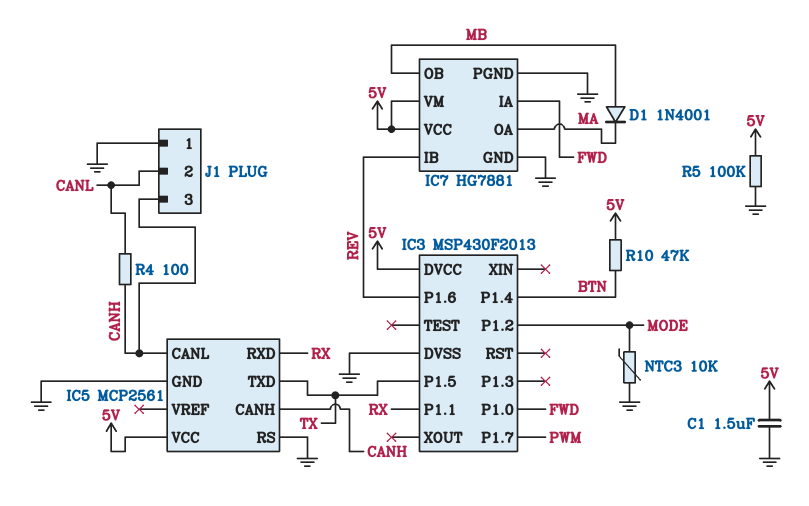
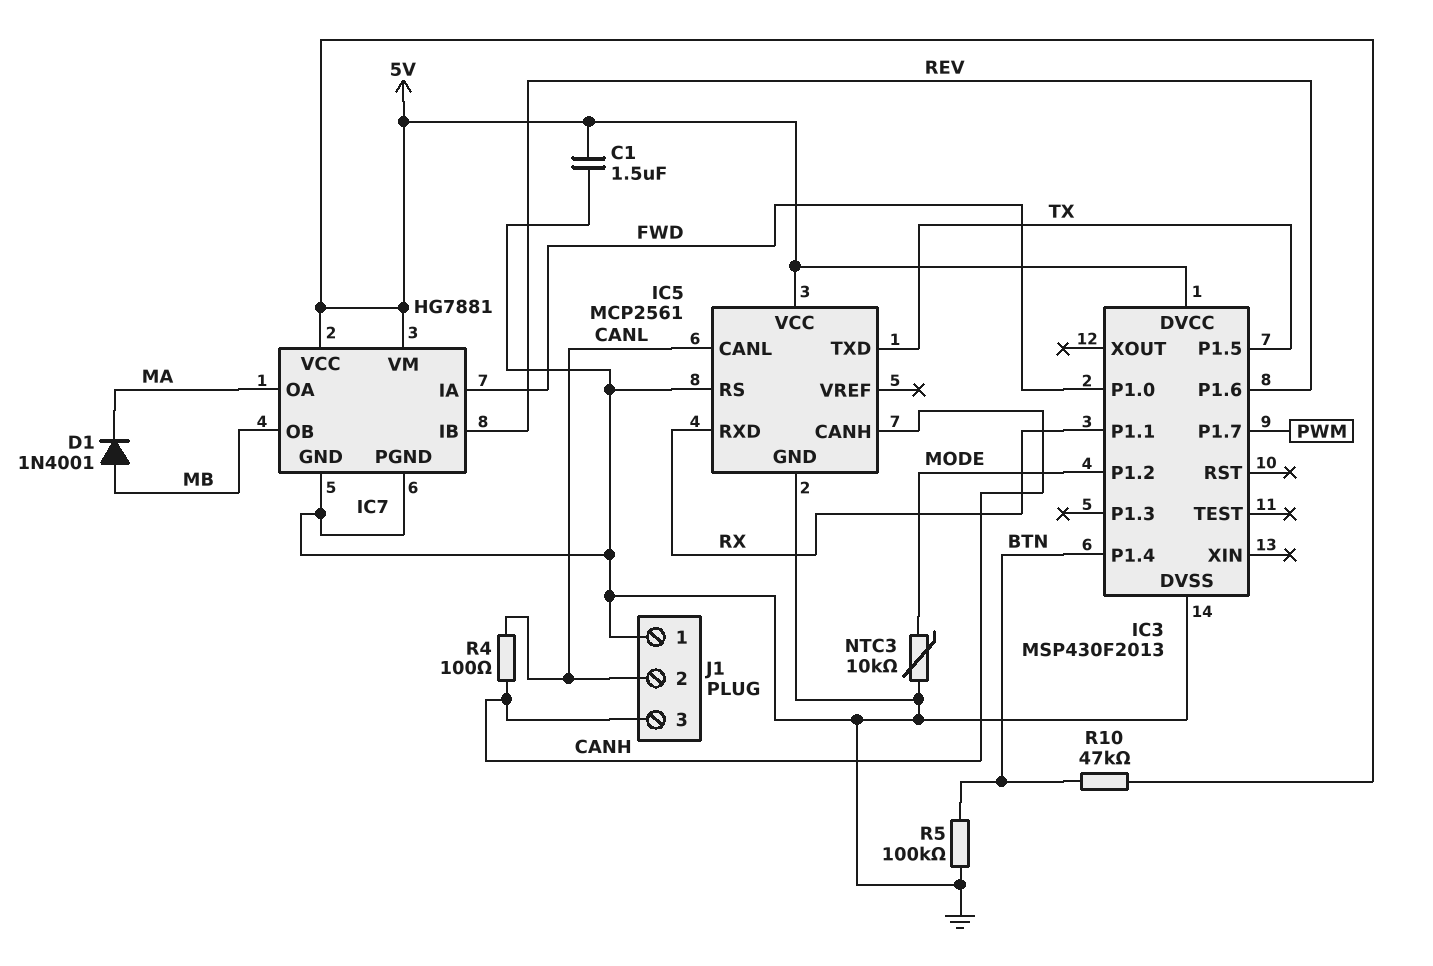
IC5 pin CANL: CANH -> CANL
R5: 100k (5V, GND) -> 100k (BTN, GND)

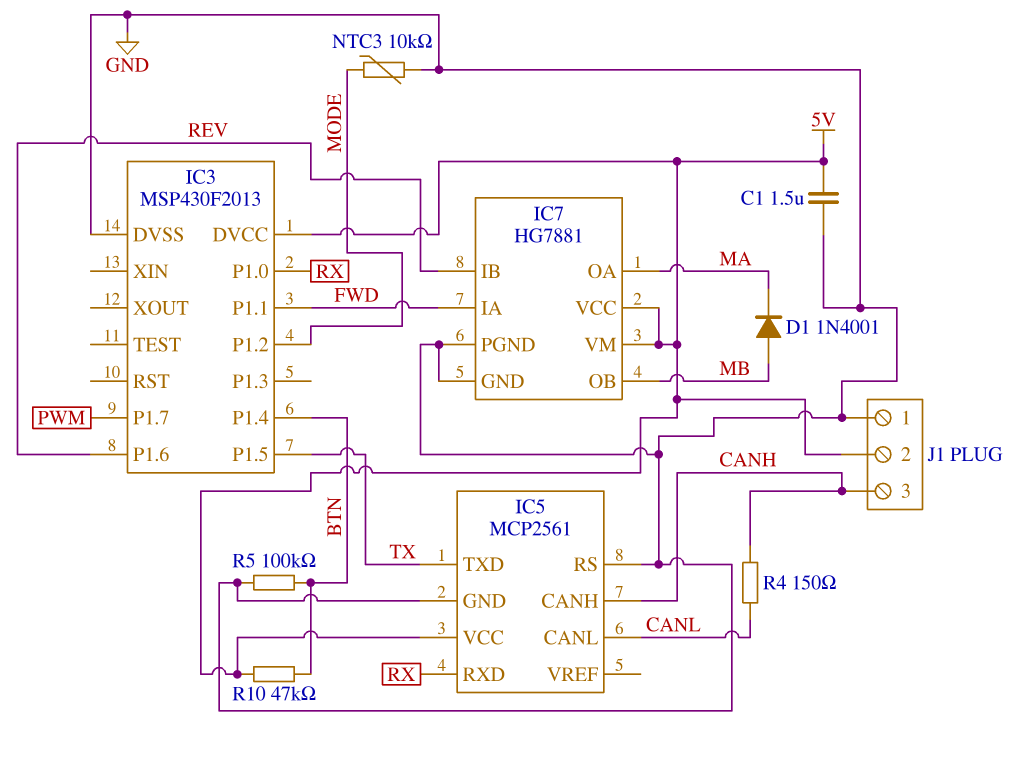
IC3 pin P1.0: FWD -> RX
IC3 pin P1.1: RX -> FWD
J1 pin 2: CANL -> 5V
R4: 100 (CANH, CANL) -> 150 (CANH, CANL)

